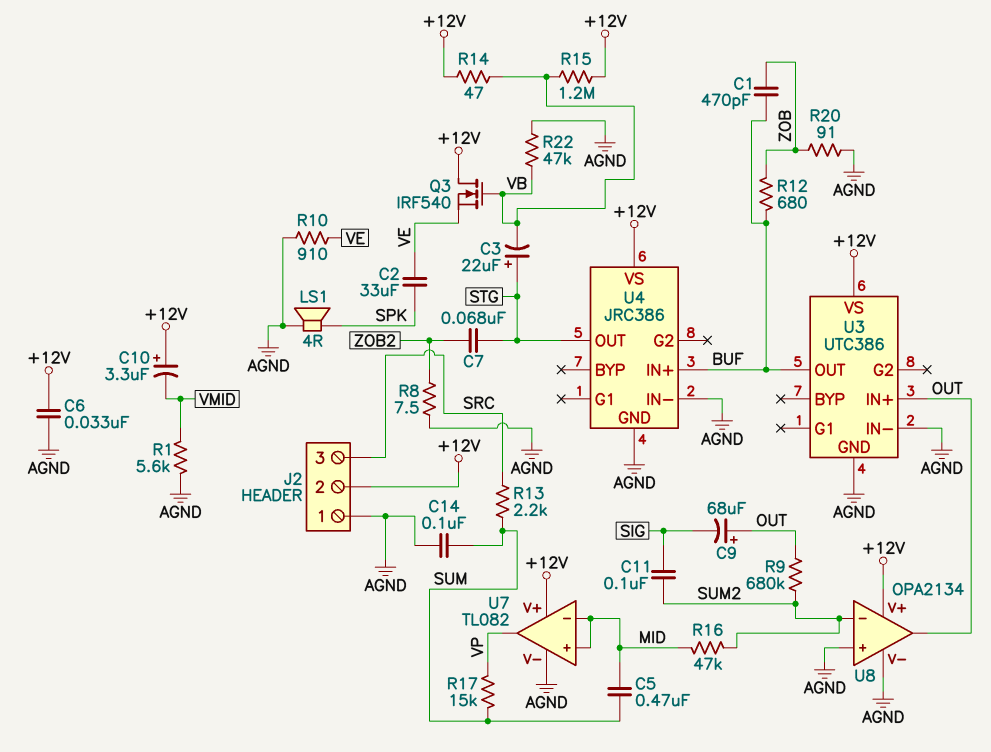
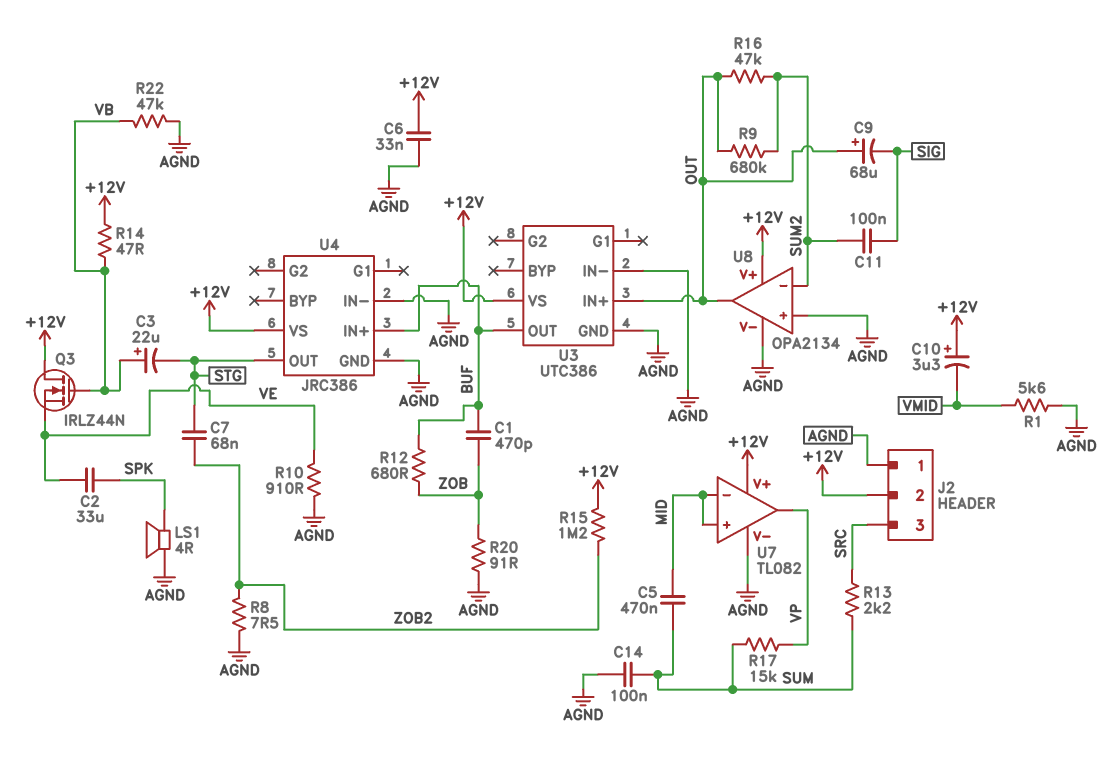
C3: 22uF (plus STG, minus VB) -> 22uF (plus VB, minus STG)
Q3: NMOS IRF540 (G VB, D +12V, S VE) -> NMOS IRLZ44N (G VB, D +12V, S VE)
R15: 1.2M (+12V, VB) -> 1.2M (+12V, ZOB2)
R16: 47k (MID, SUM2) -> 47k (OUT, SUM2)

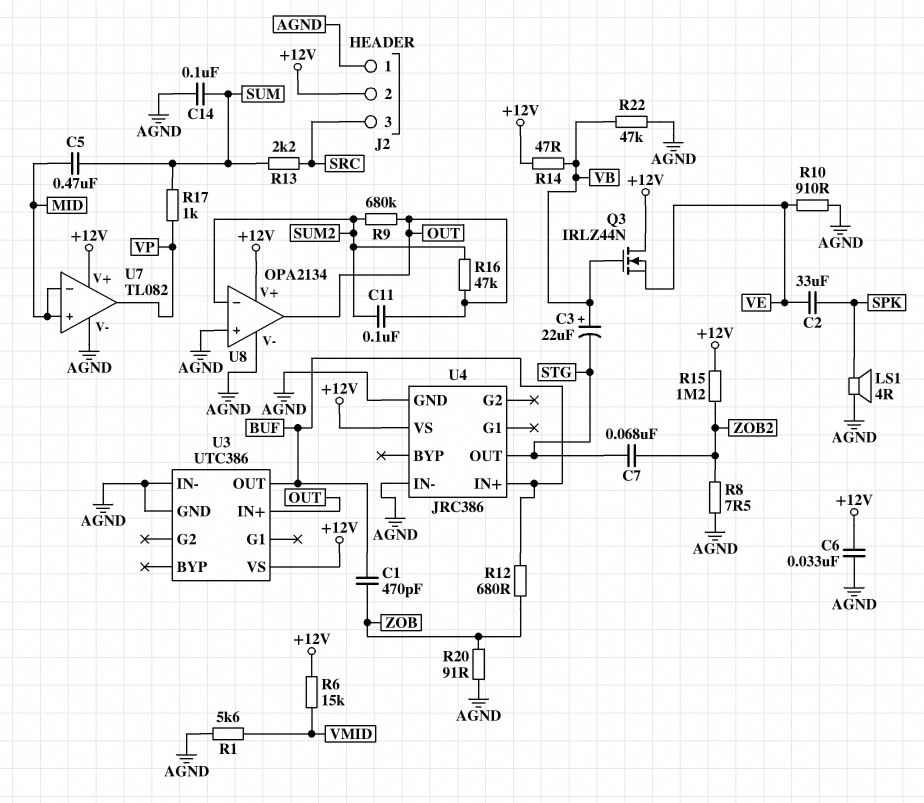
C9: 68uF (plus OUT, minus SIG) -> none
C10: 3.3uF (plus +12V, minus VMID) -> none
C11: 100nF (SIG, SUM2) -> 100nF (OUT, SUM2)
R6: none -> 15k (+12V, VMID)
R17: 15k (SUM, VP) -> 1k (SUM, VP)

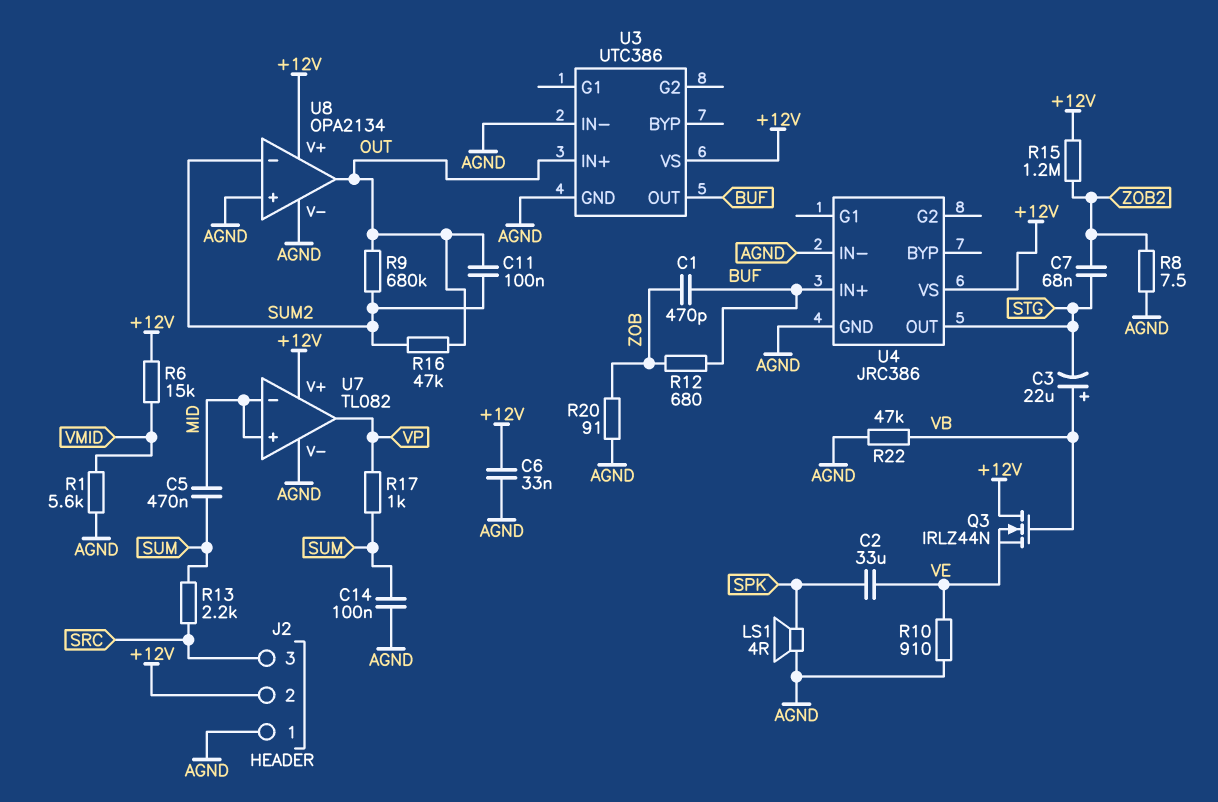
R14: 47 (+12V, VB) -> none

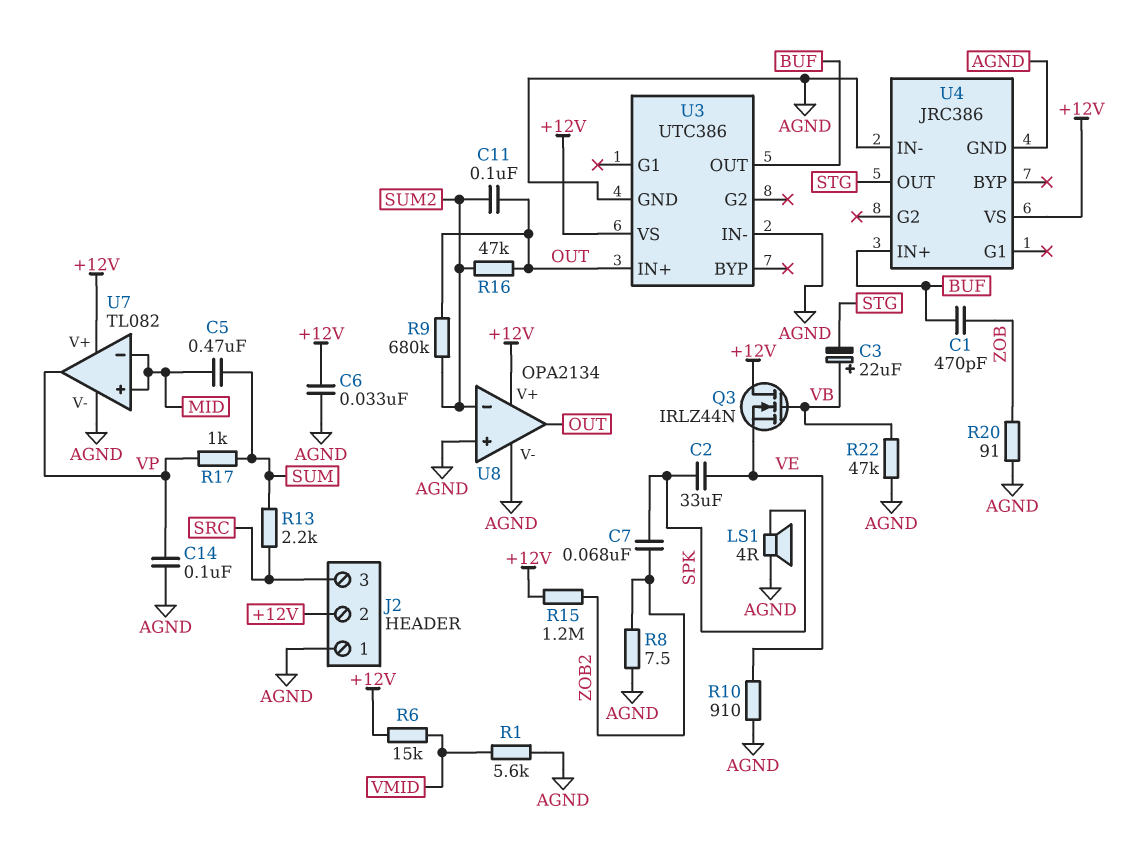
C7: 68nF (STG, ZOB2) -> 68nF (SPK, ZOB2)
C14: 100nF (AGND, SUM) -> 100nF (AGND, VP)
R12: 680 (BUF, ZOB) -> none

